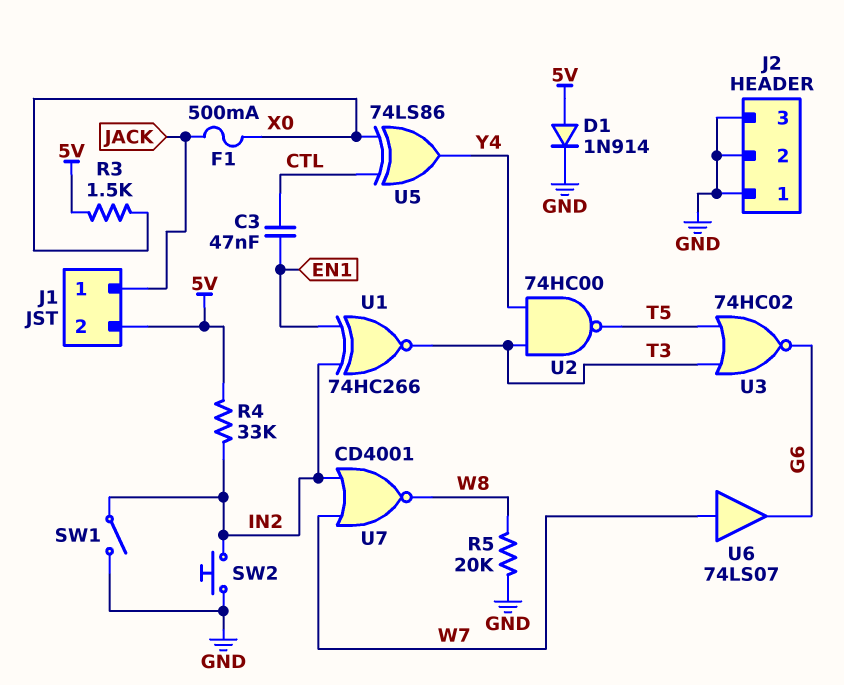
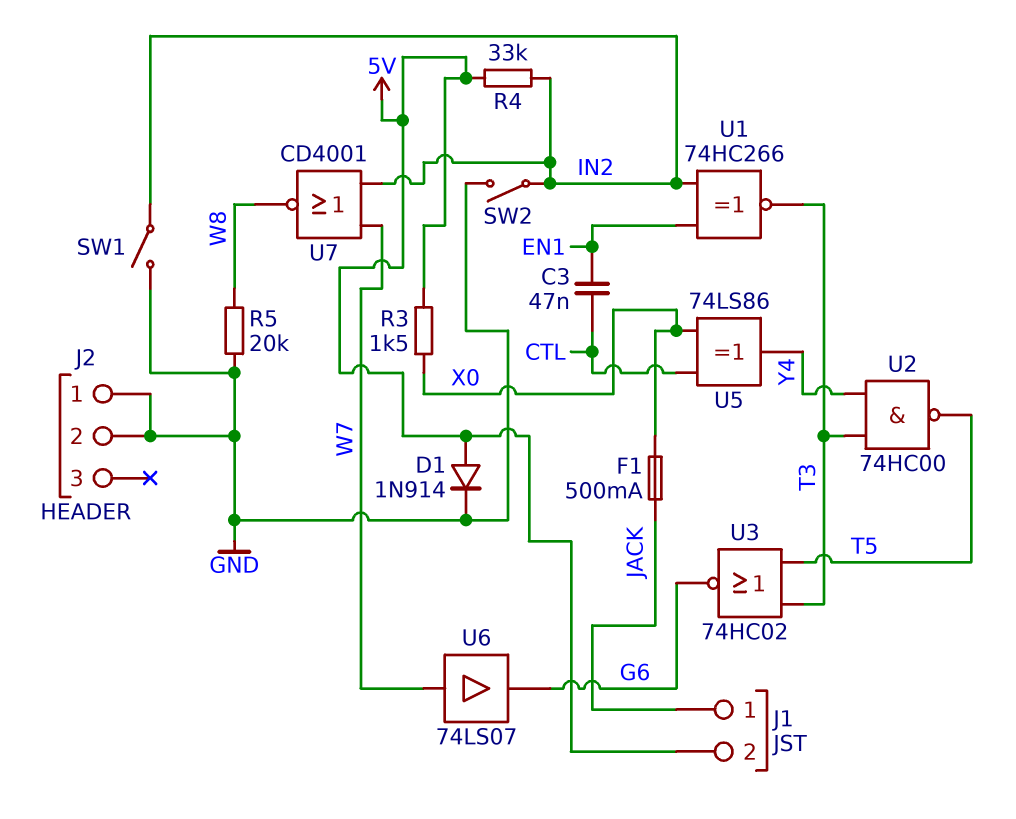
J2 pin 3: GND -> none
SW2: button (GND, IN2) -> switch (GND, IN2)

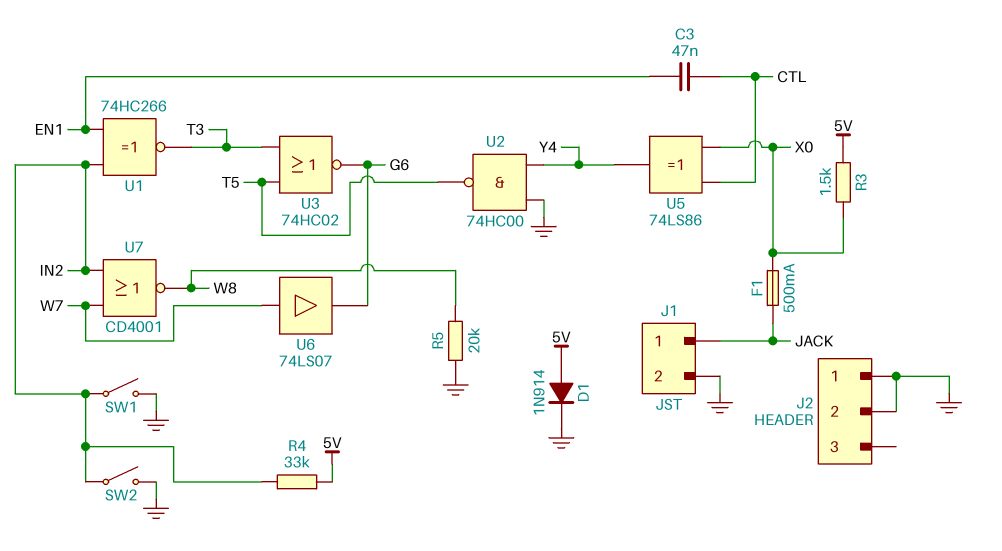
J1 pin 2: 5V -> GND
U2: NAND 74HC00 (in T3, in Y4, out T5) -> NAND 74HC00 (in GND, in Y4, out T5)

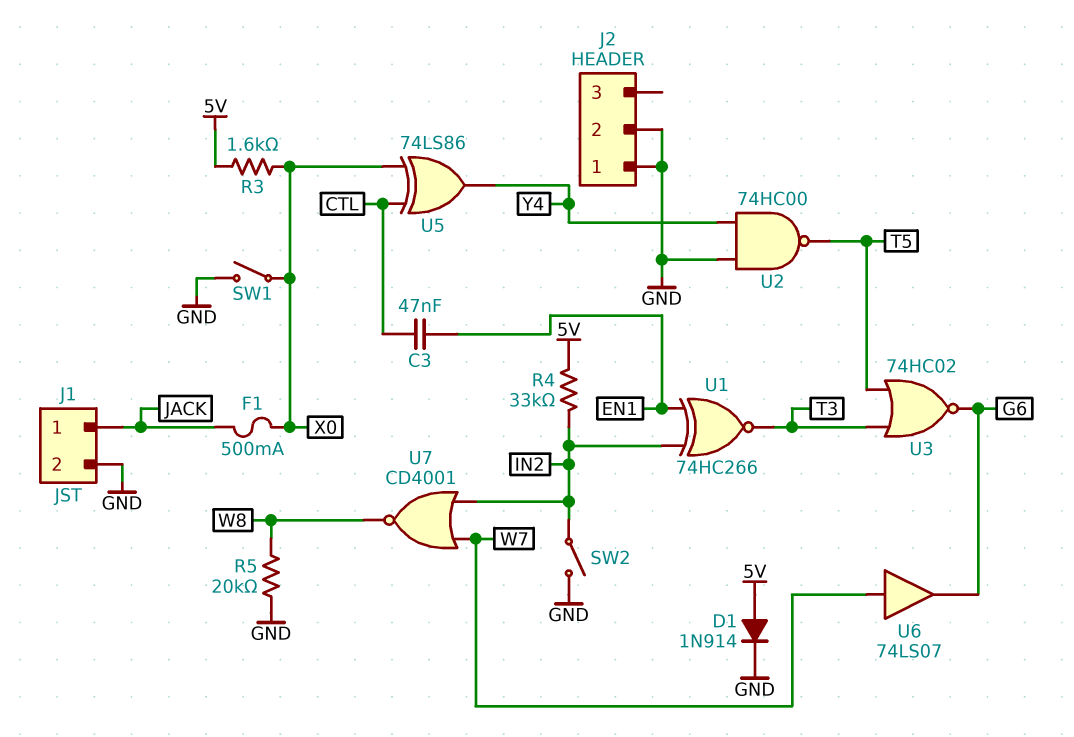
R3: 1.5k (5V, X0) -> 1.6k (5V, X0)
SW1: switch (GND, IN2) -> switch (GND, X0)

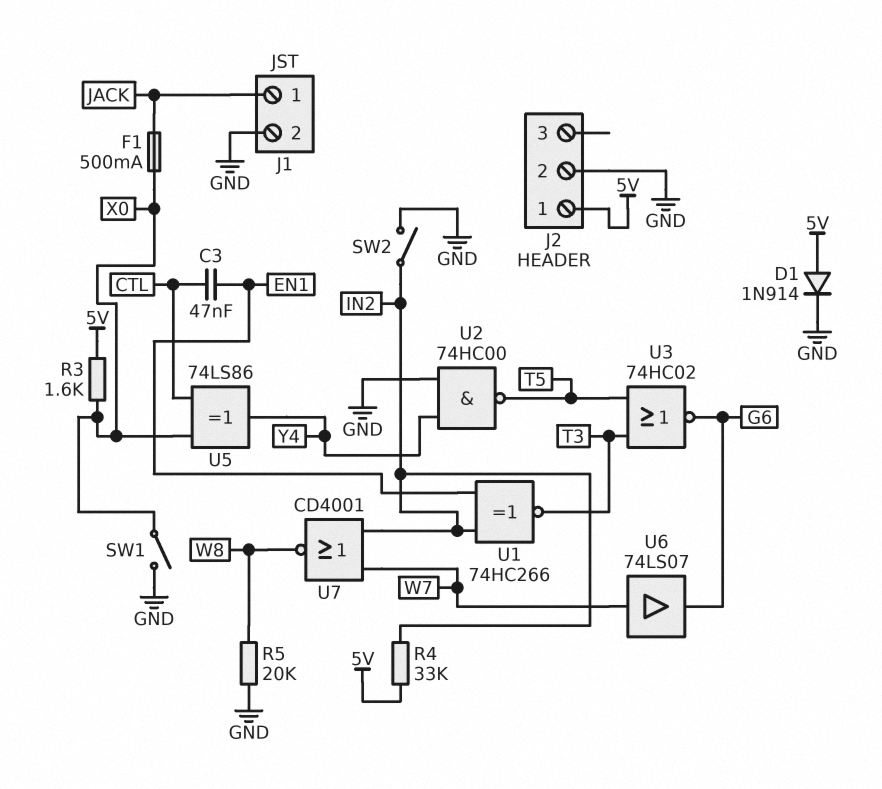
J2 pin 1: GND -> 5V

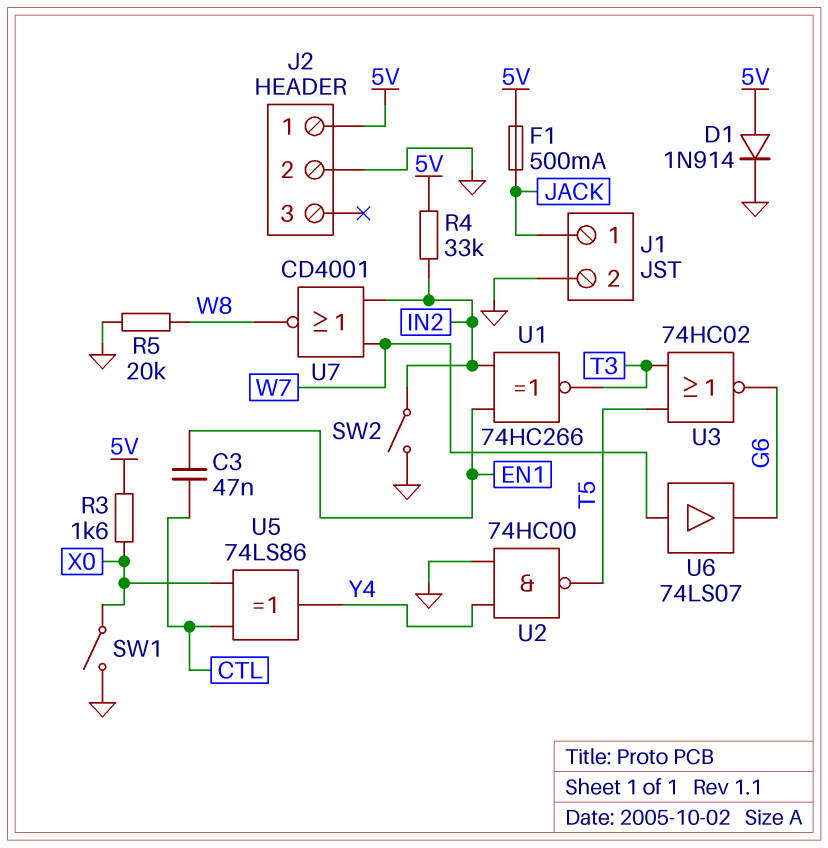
F1: 500mA (JACK, X0) -> 500mA (5V, JACK)

